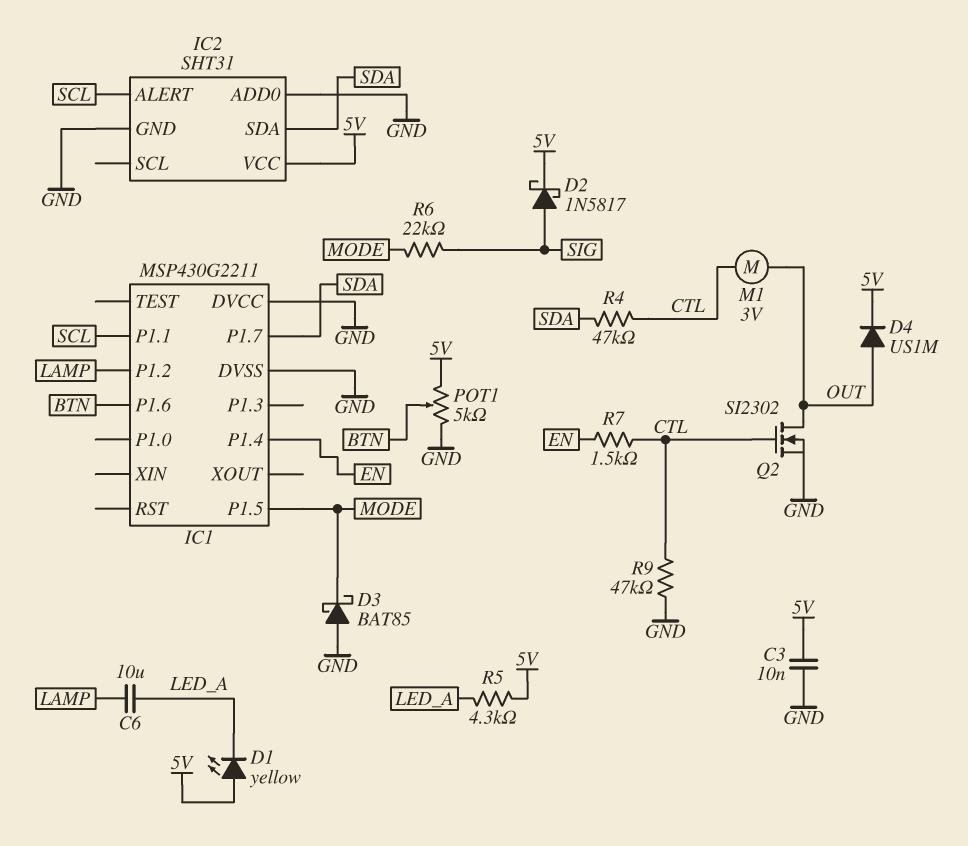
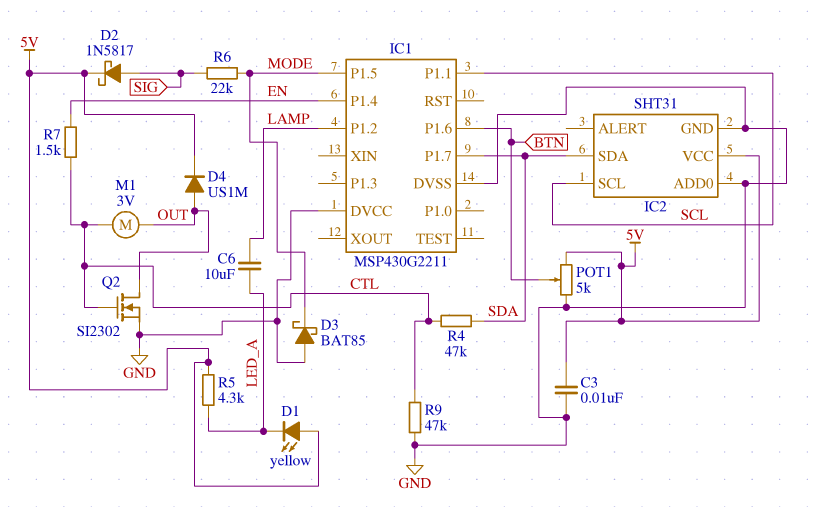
IC2 pin ALERT: SCL -> none
IC2 pin SCL: none -> SCL

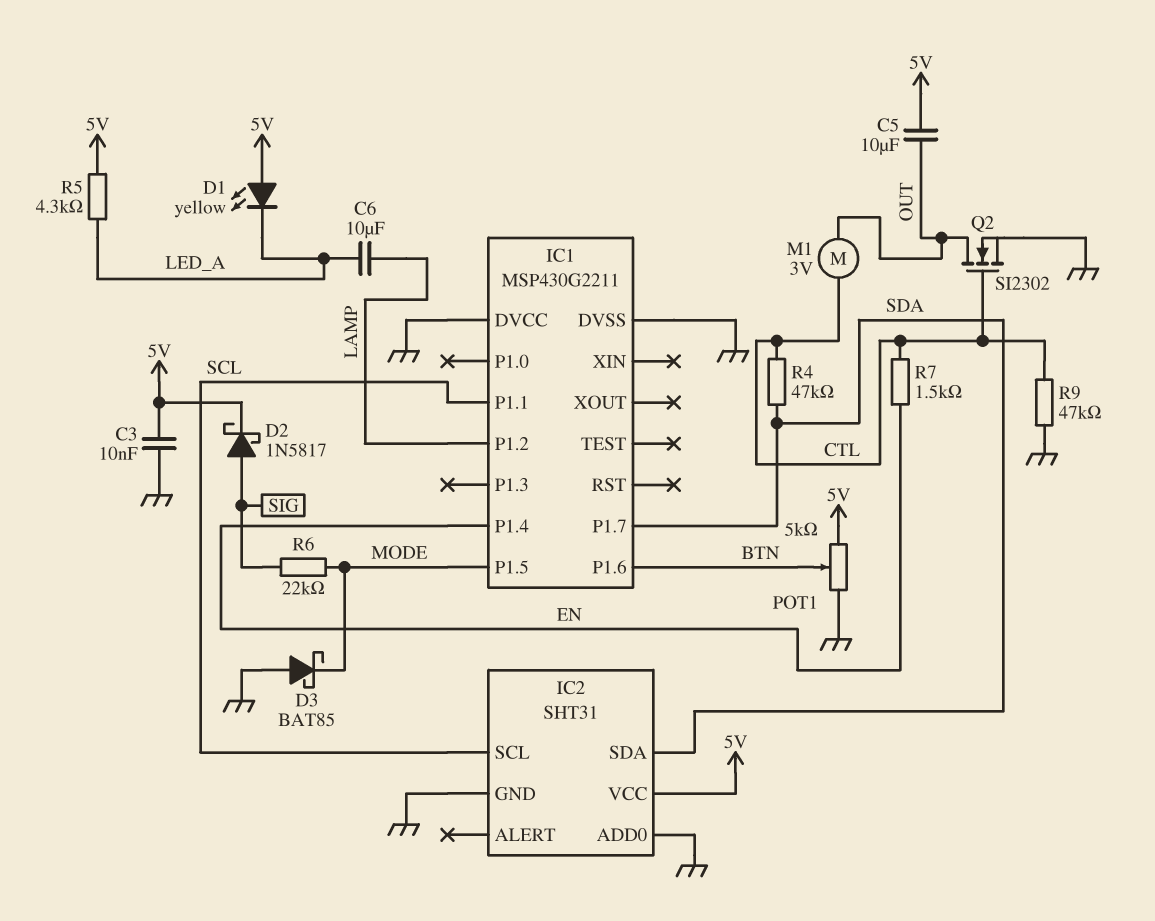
C5: none -> 10uF (5V, OUT)
D4: diode US1M (A OUT, K 5V) -> none

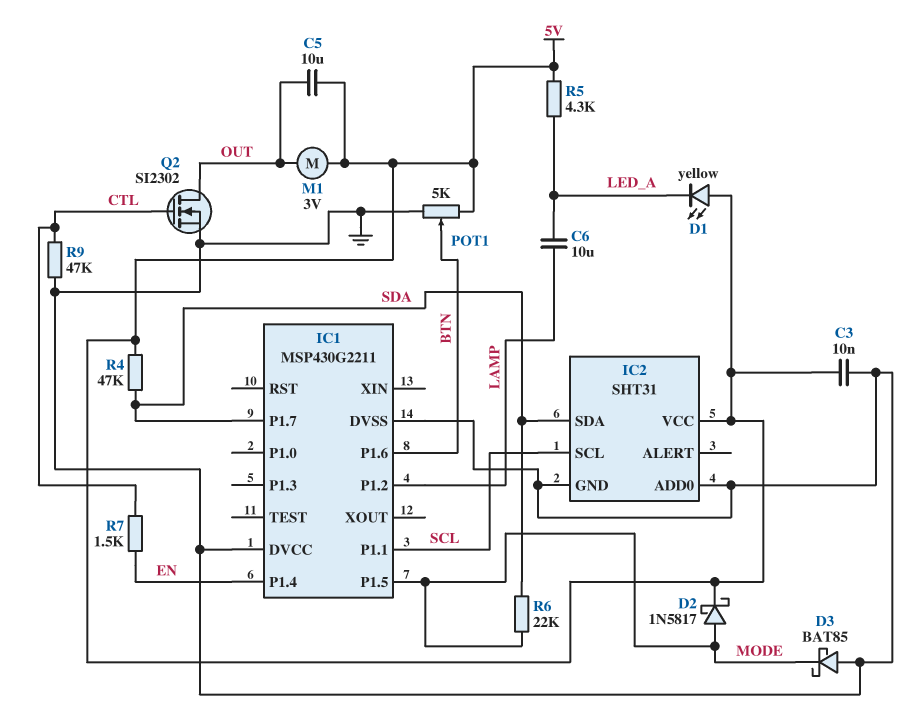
D2: schottky 1N5817 (A SIG, K 5V) -> schottky 1N5817 (A MODE, K 5V)
M1: motor 3V (CTL, OUT) -> motor 3V (5V, OUT)
R4: 47k (CTL, SDA) -> 47k (5V, SDA)
R6: 22k (MODE, SIG) -> 22k (MODE, SDA)

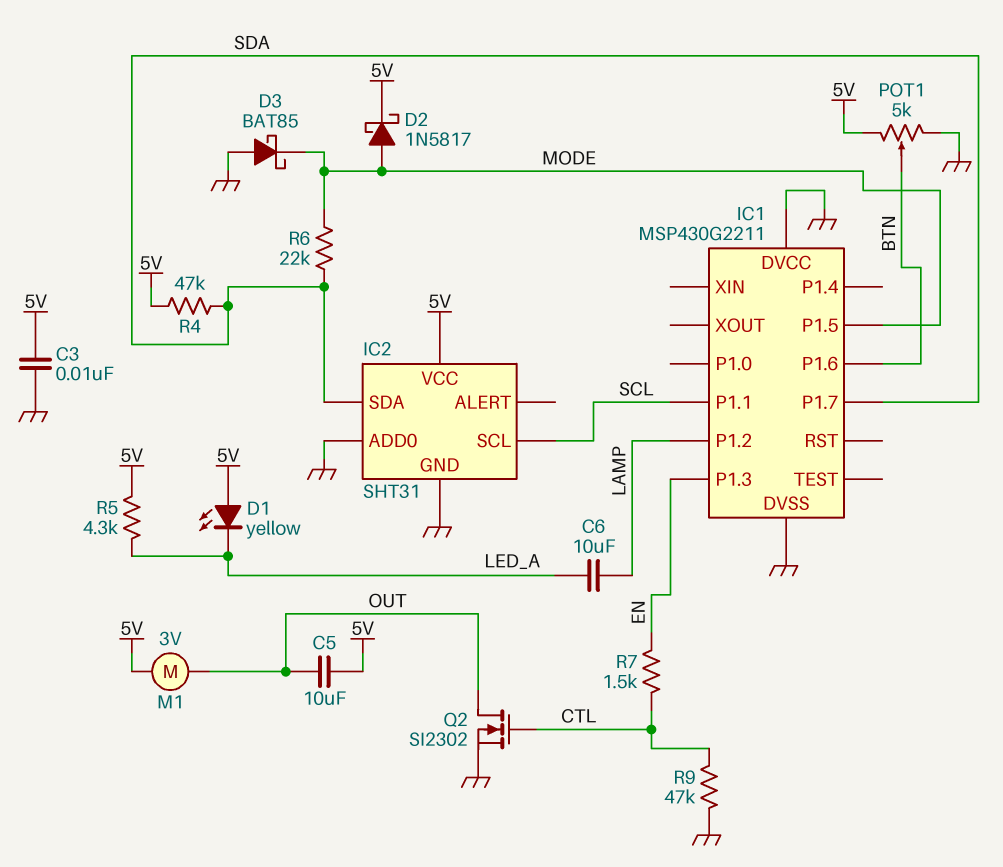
IC1 pin P1.3: none -> EN
IC1 pin P1.4: EN -> none

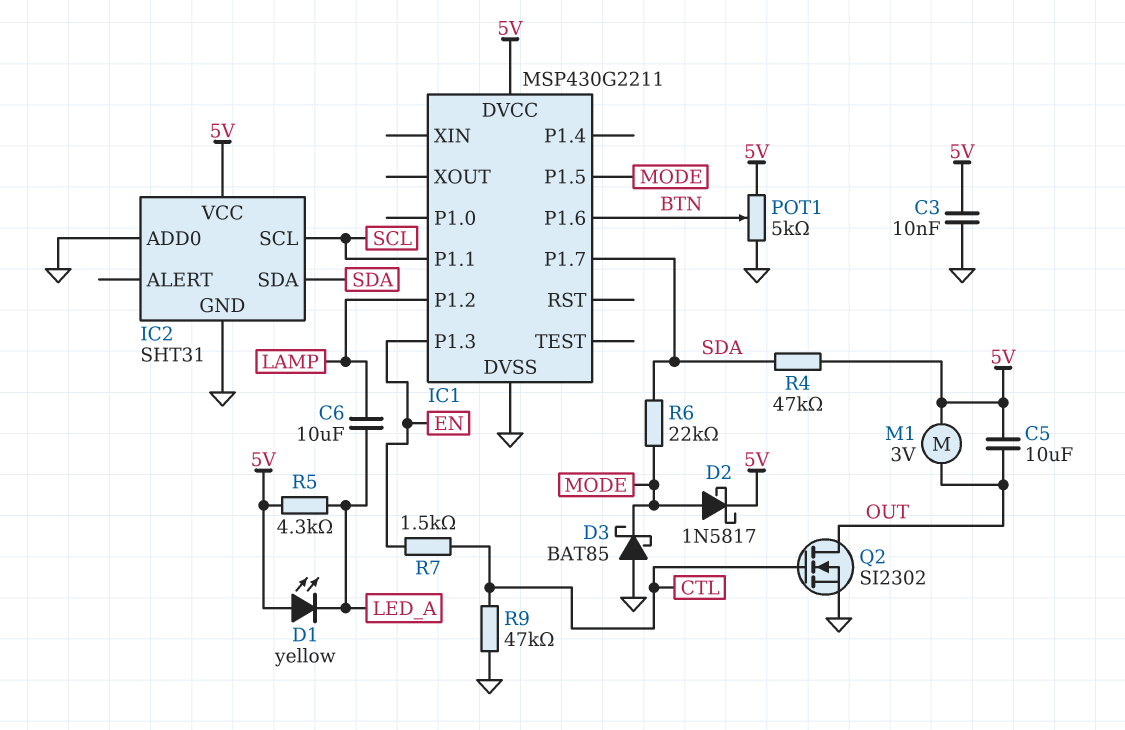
IC1 pin DVCC: GND -> 5V

